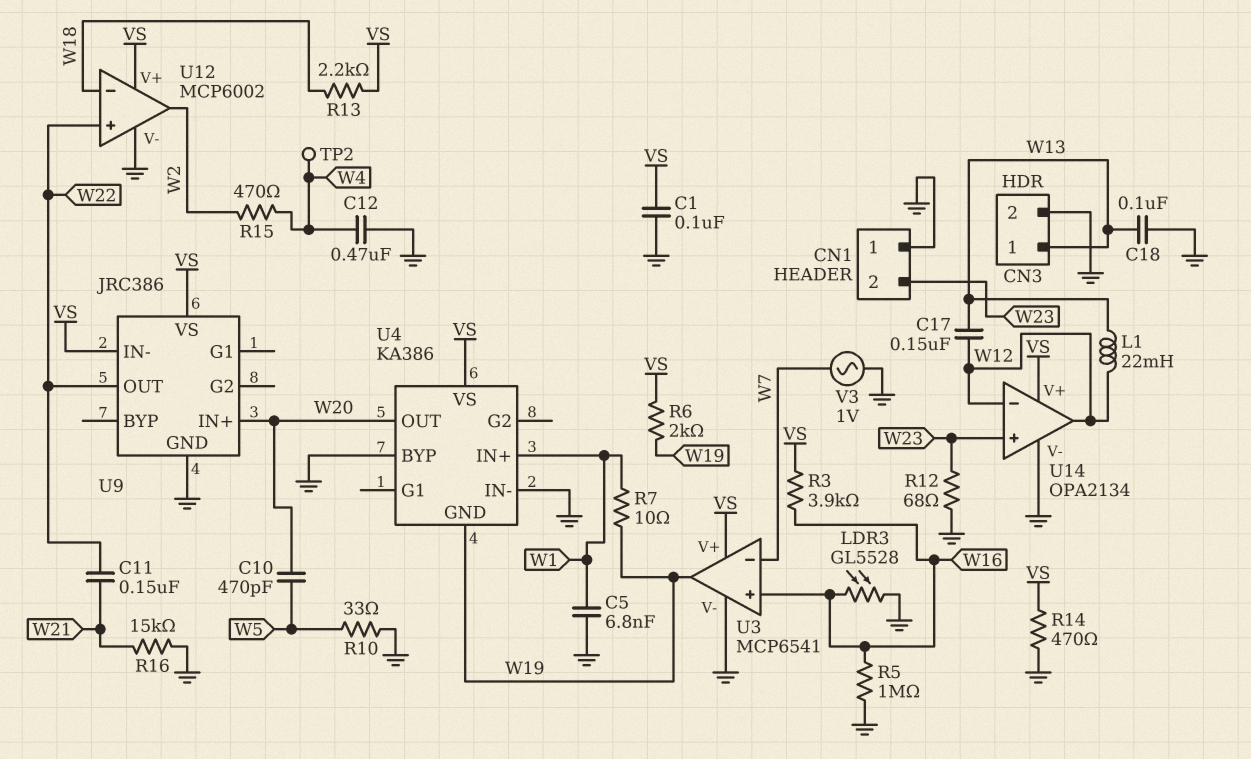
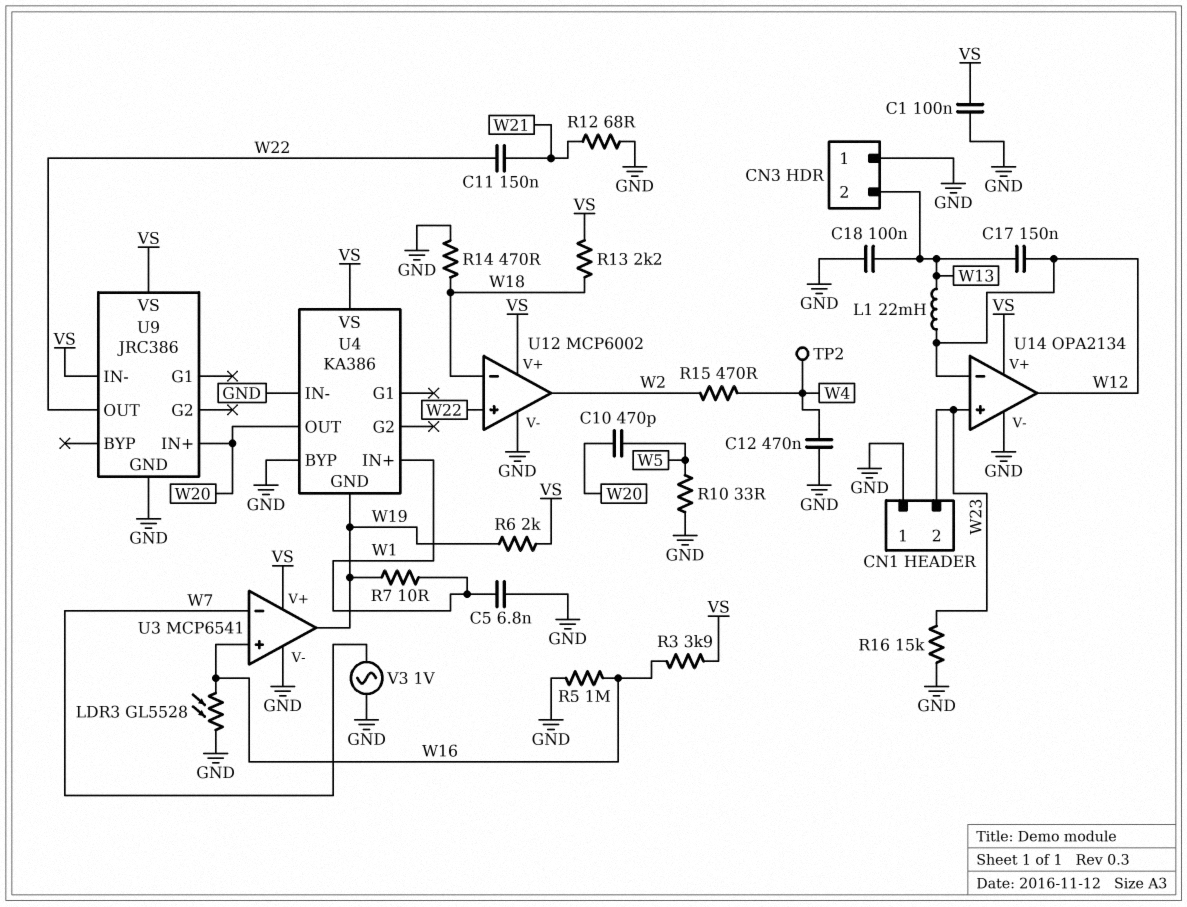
CN3 pin 1: W13 -> GND
CN3 pin 2: GND -> W13
R12: 68 (GND, W23) -> 68 (GND, W21)
R14: 470 (GND, VS) -> 470 (GND, W18)
R16: 15k (GND, W21) -> 15k (GND, W23)

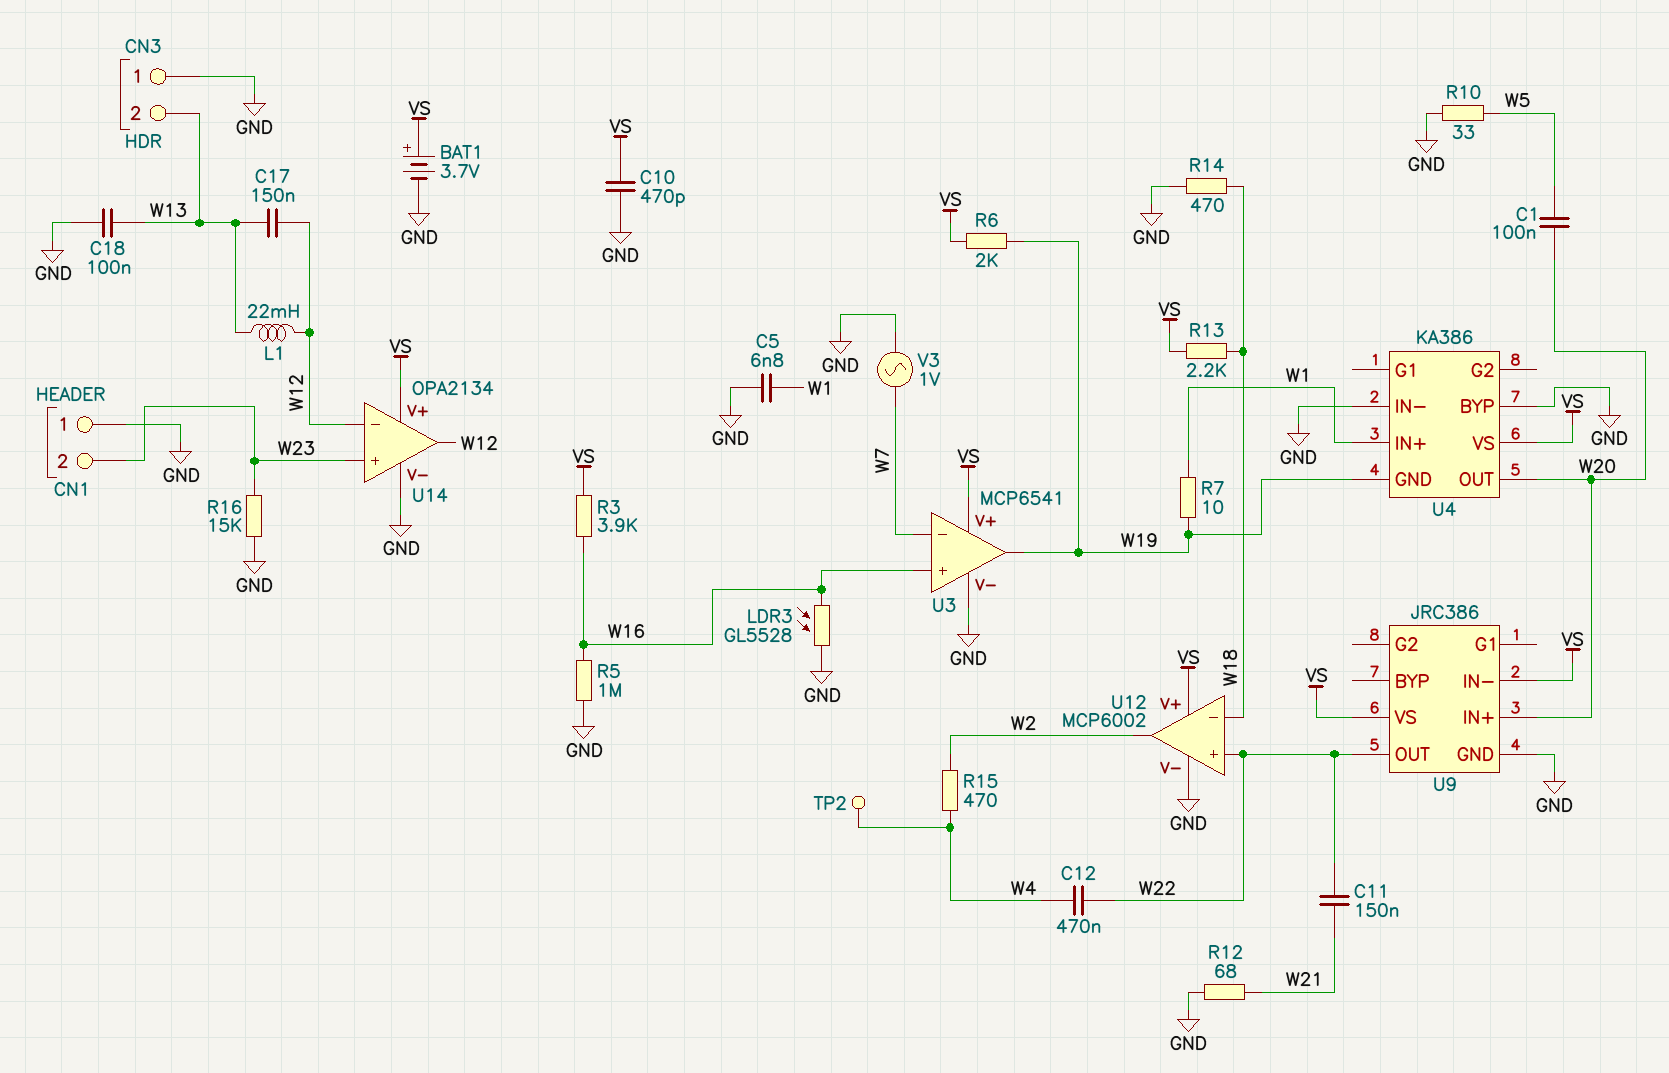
BAT1: none -> 3.7V (plus VS, minus GND)
C1: 100nF (GND, VS) -> 100nF (W5, W20)
C10: 470pF (W5, W20) -> 470pF (GND, VS)
C12: 470nF (GND, W4) -> 470nF (W4, W22)

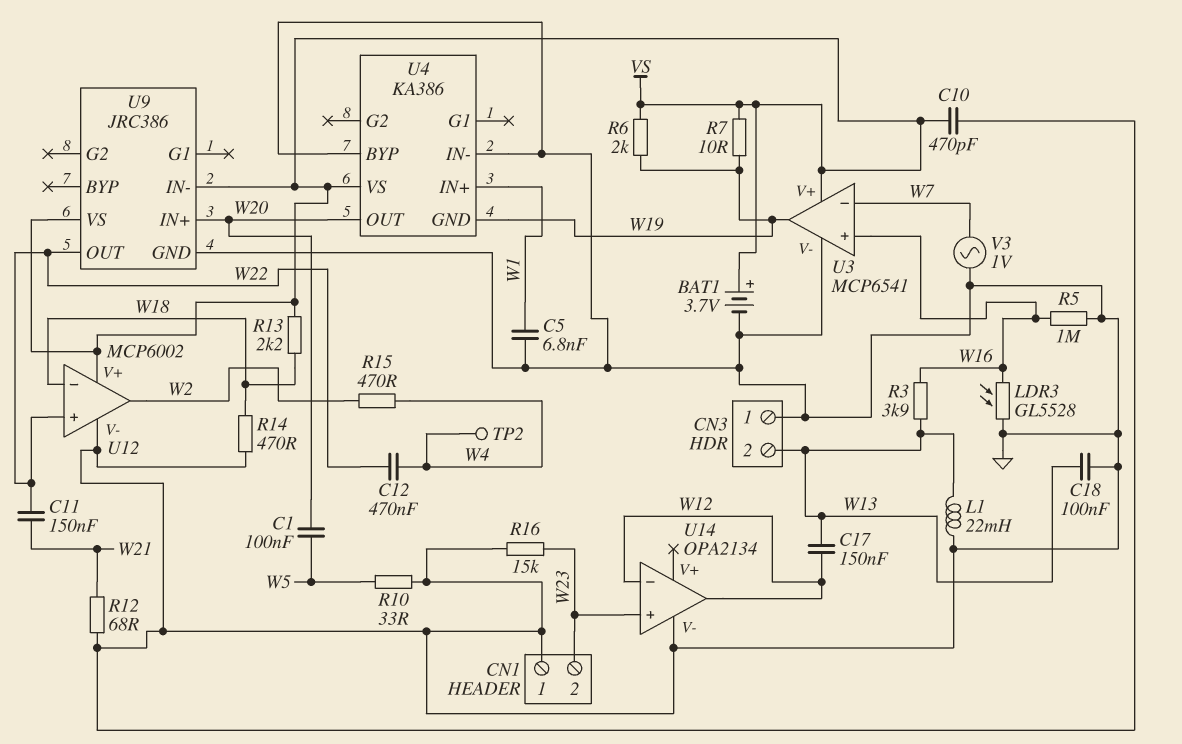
L1: 22mH (W12, W13) -> 22mH (GND, W13)
R3: 3.9k (VS, W16) -> 3.9k (W13, W16)
R7: 10 (W1, W19) -> 10 (VS, W19)
U14 pin V+: VS -> none

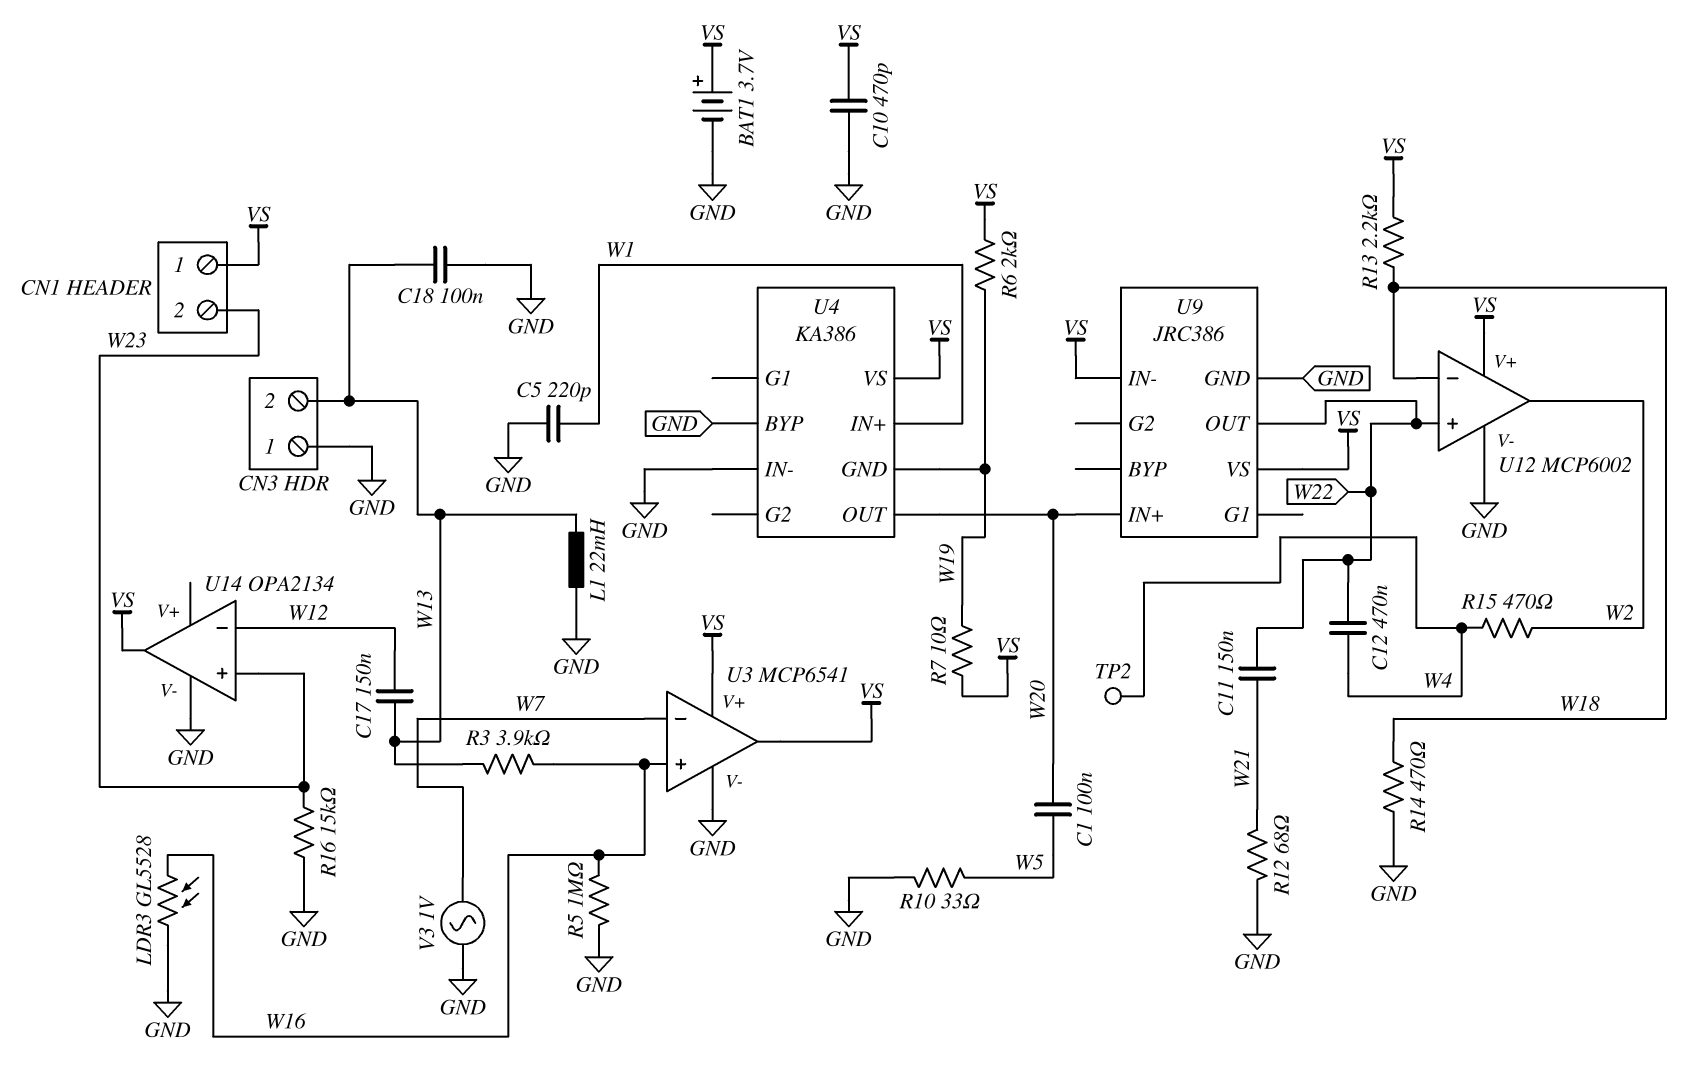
C5: 6.8nF (GND, W1) -> 220pF (GND, W1)
CN1 pin 1: GND -> VS
U3 pin out: W19 -> VS
U14 pin out: W12 -> VS

